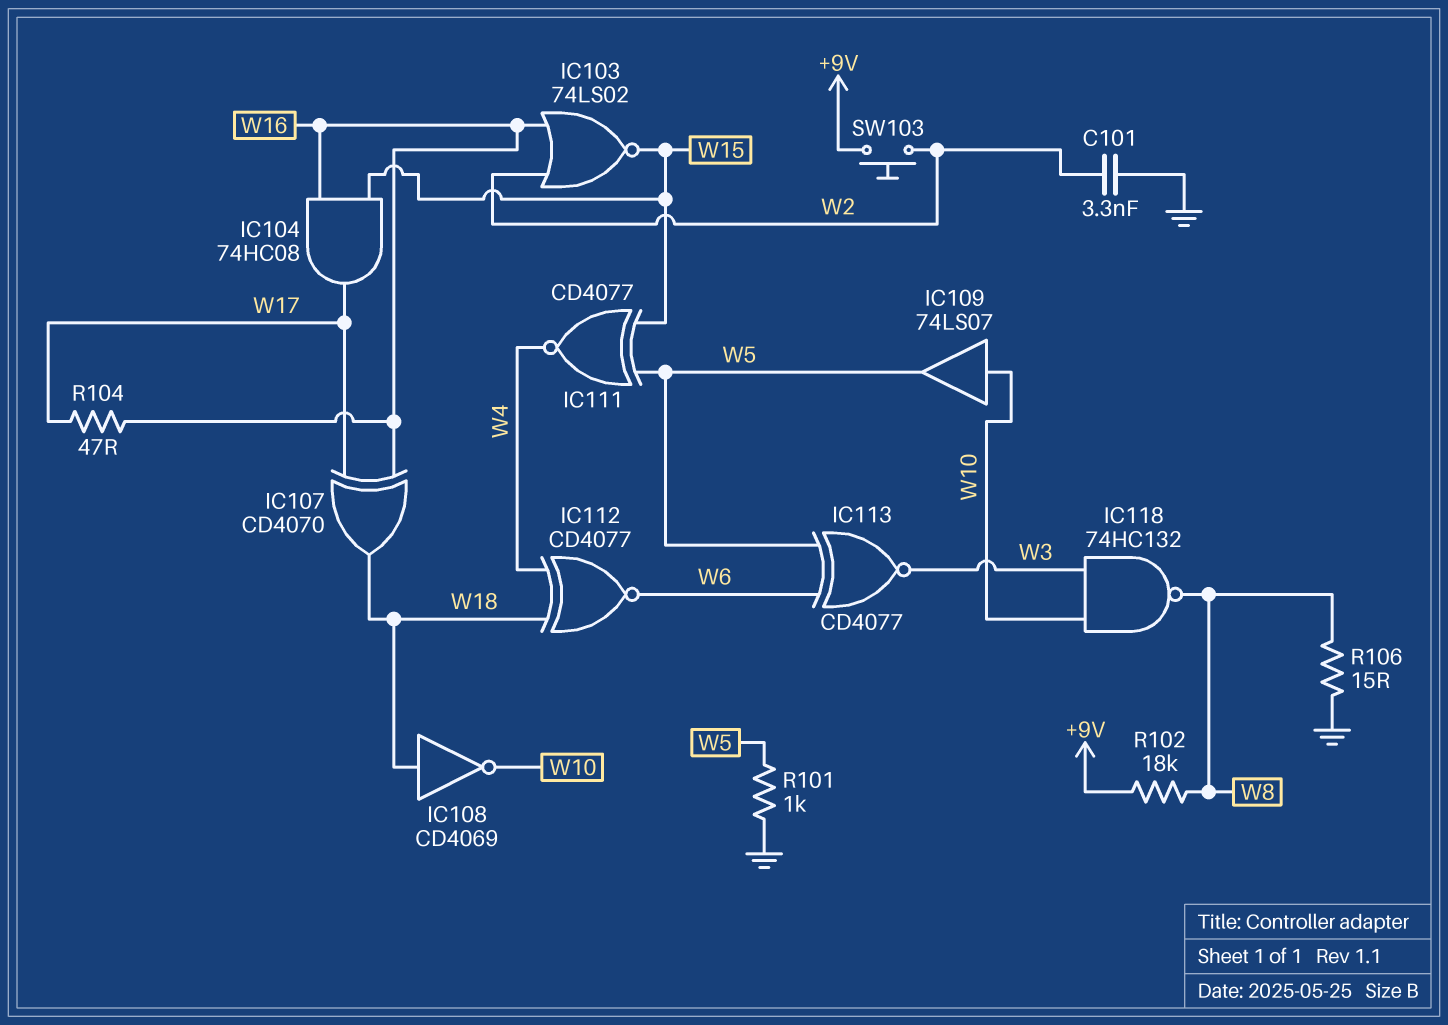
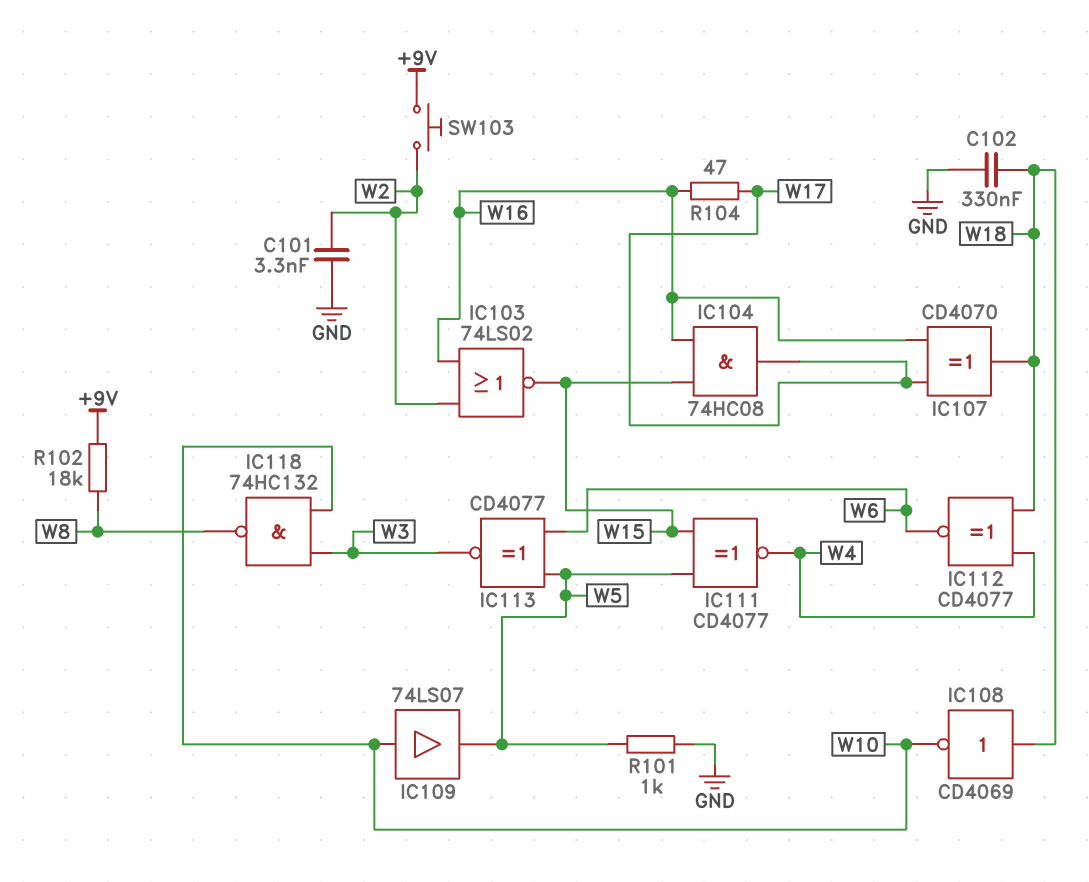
C102: none -> 330nF (GND, W18)
R106: 15 (GND, W8) -> none

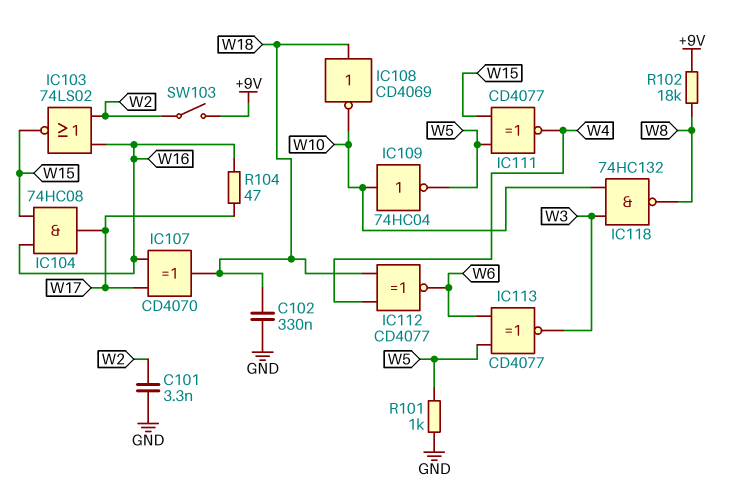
IC109: buffer 74LS07 (in W10, out W5) -> NOT 74HC04 (in W10, out W5)
SW103: button (+9V, W2) -> switch (+9V, W2)

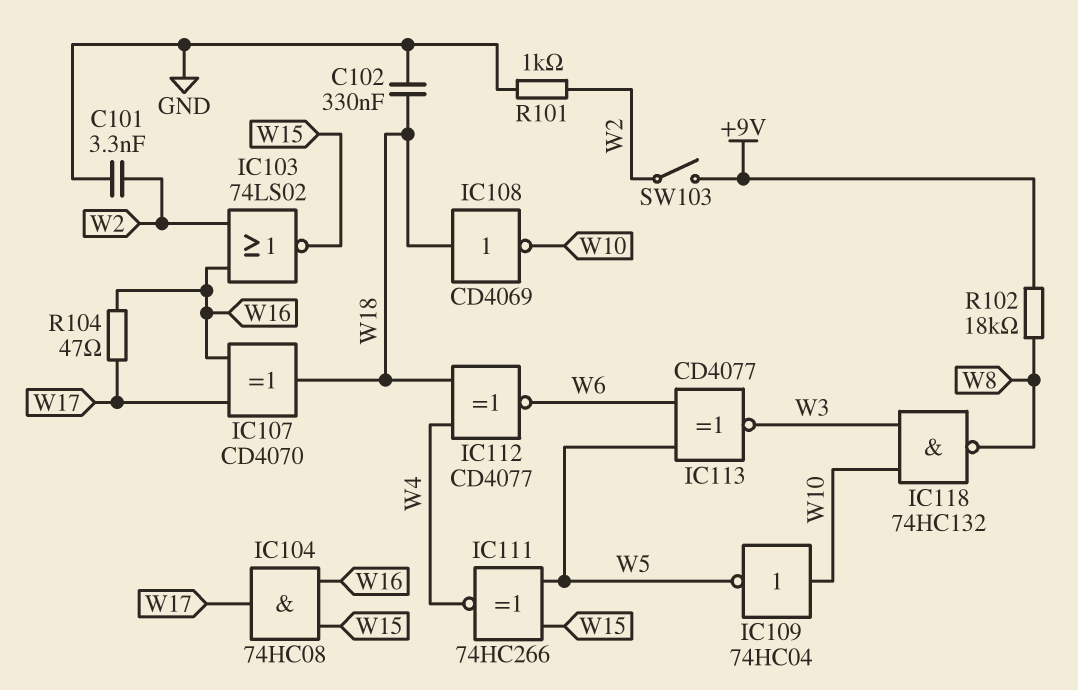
IC111: XNOR CD4077 (in W5, in W15, out W4) -> XNOR 74HC266 (in W5, in W15, out W4)
R101: 1k (GND, W5) -> 1k (GND, W2)

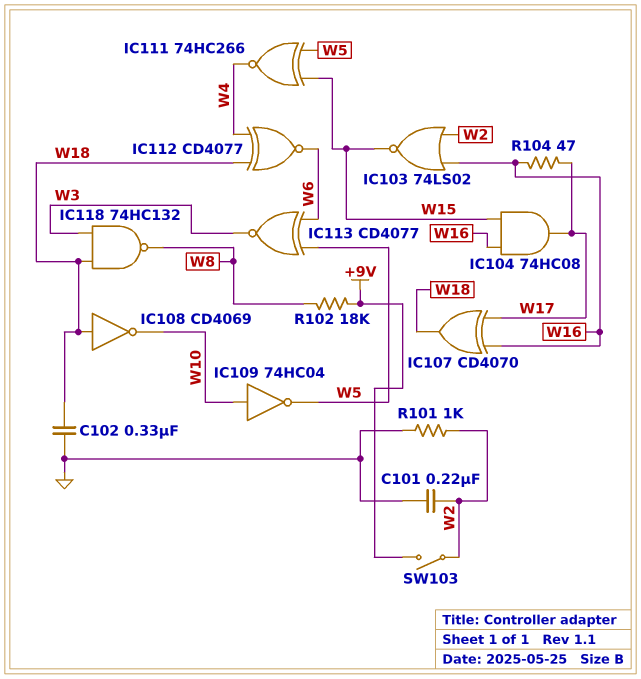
C101: 3.3nF (GND, W2) -> 220nF (GND, W2)
IC118: NAND 74HC132 (in W3, in W10, out W8) -> NAND 74HC132 (in W3, in W18, out W8)

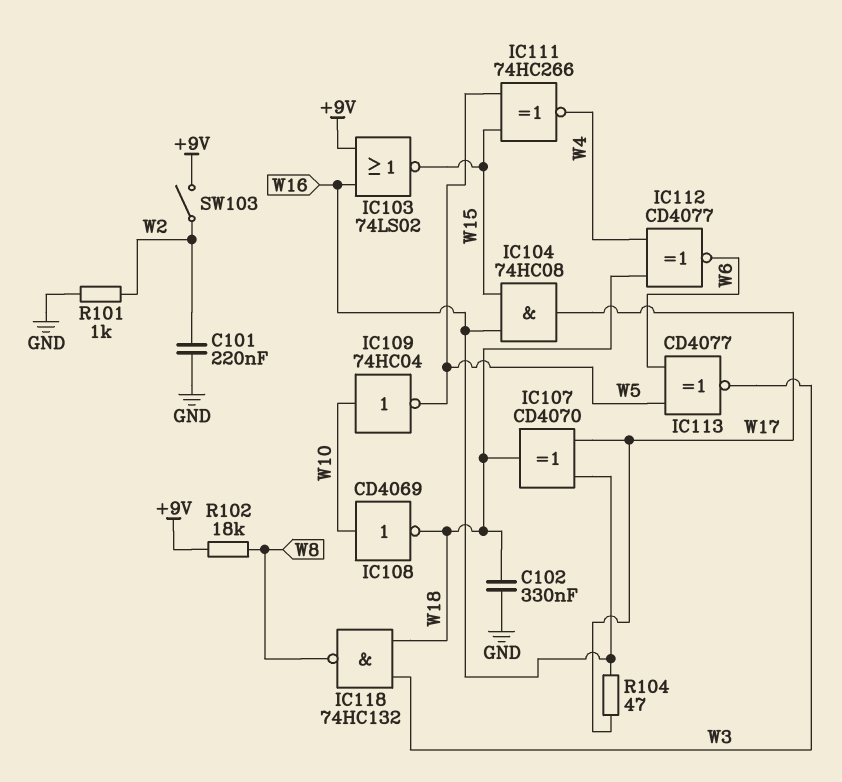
IC103: NOR 74LS02 (in W2, in W16, out W15) -> NOR 74LS02 (in +9V, in W16, out W15)
IC108: NOT CD4069 (in W18, out W10) -> NOT CD4069 (in W10, out W18)

